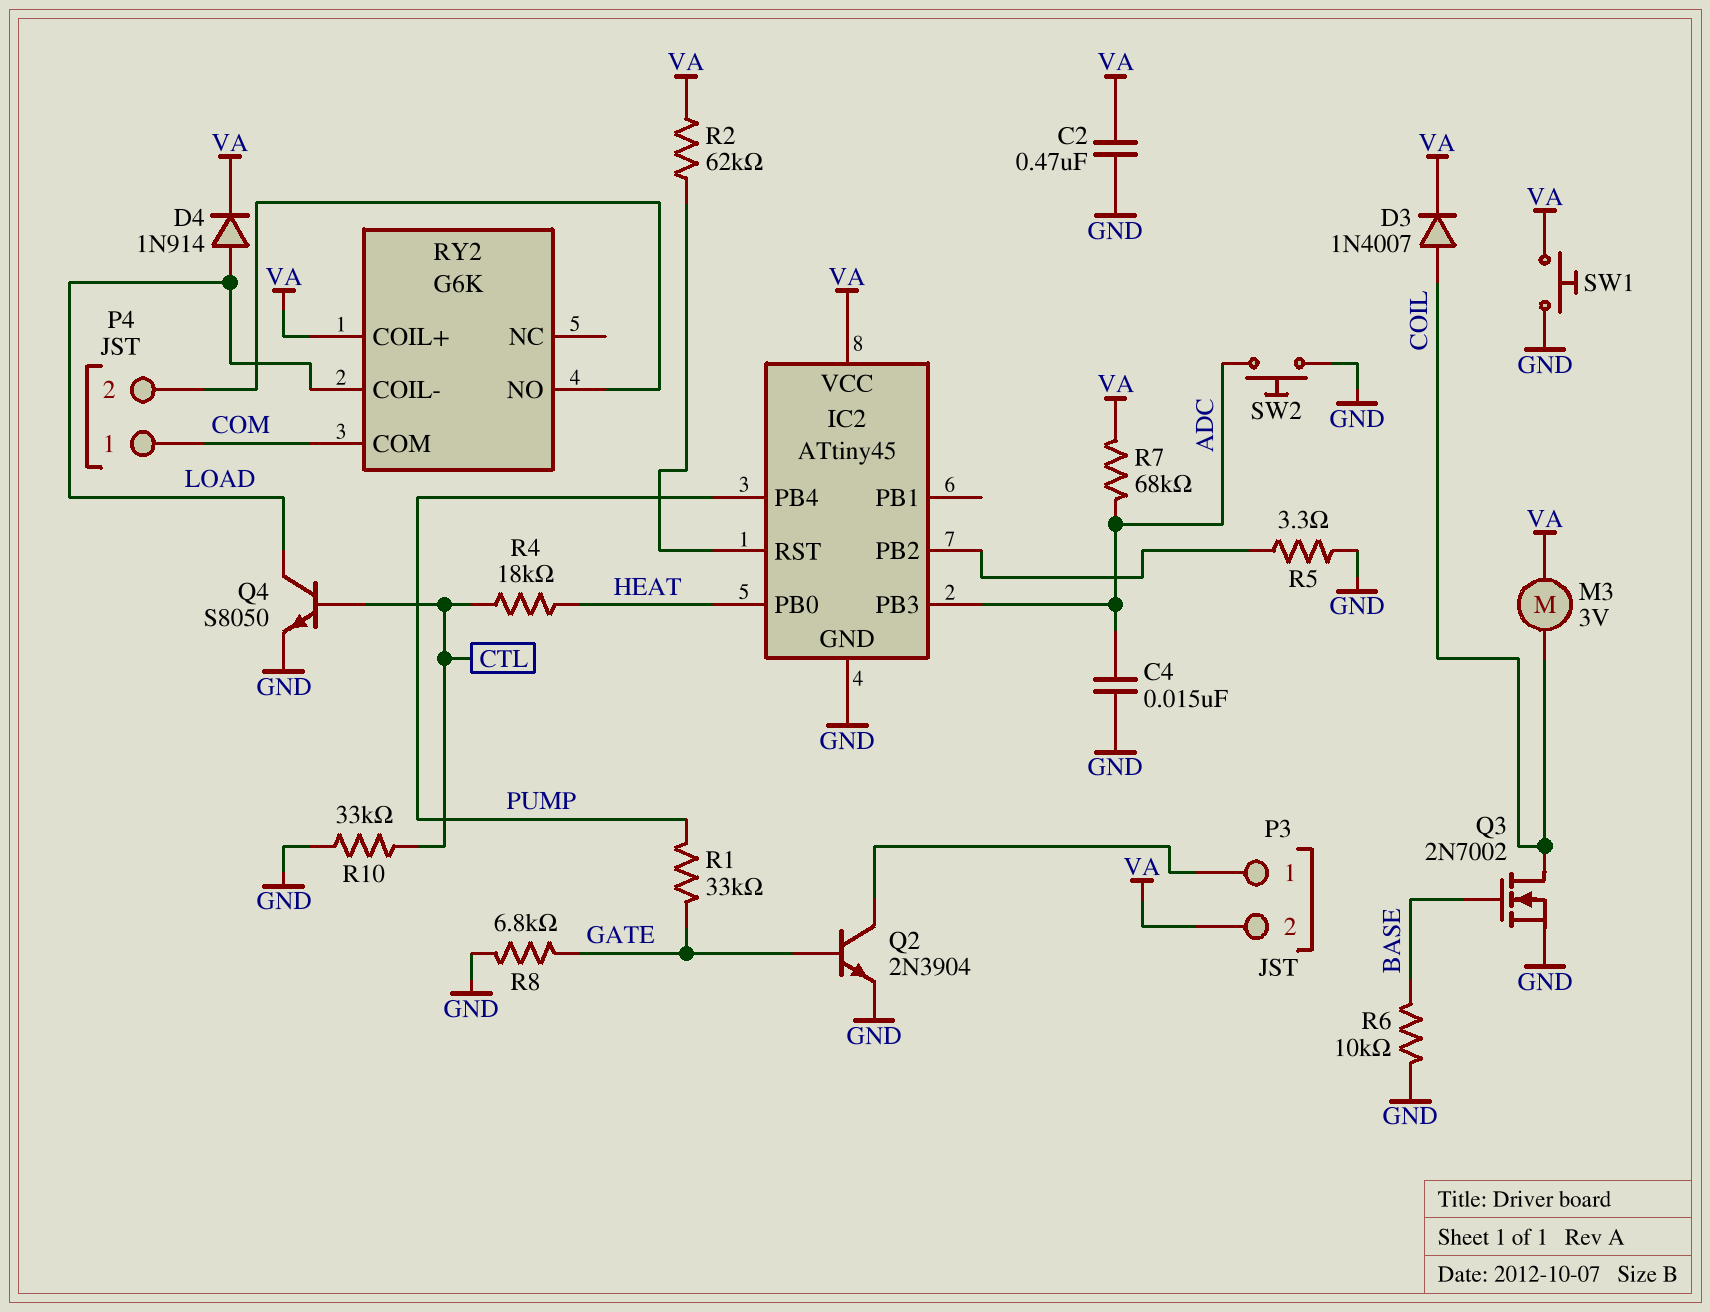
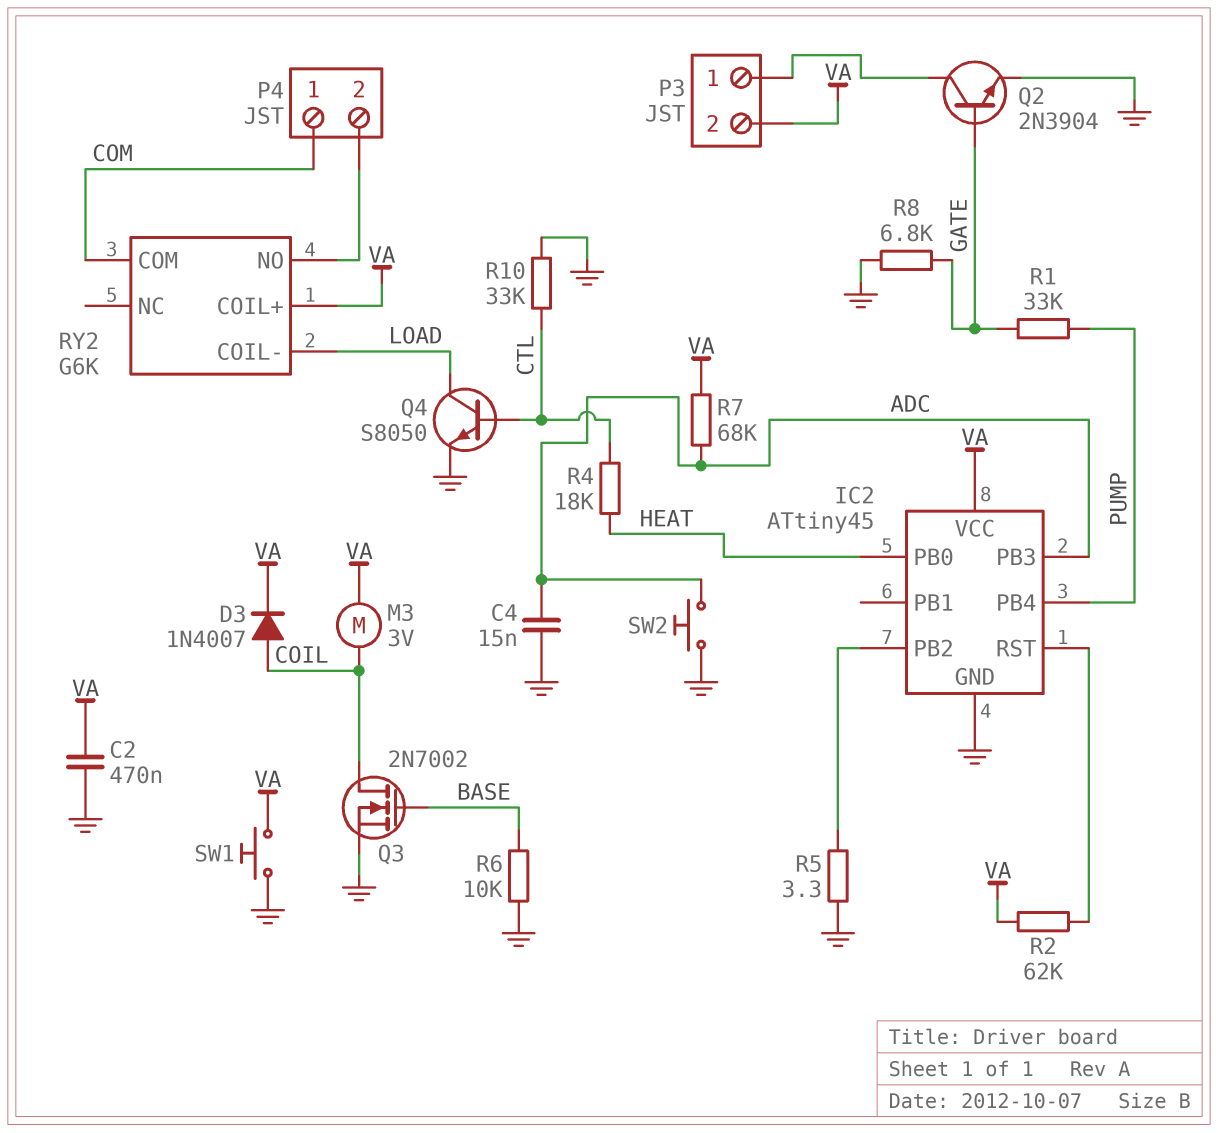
D4: diode 1N914 (A LOAD, K VA) -> none

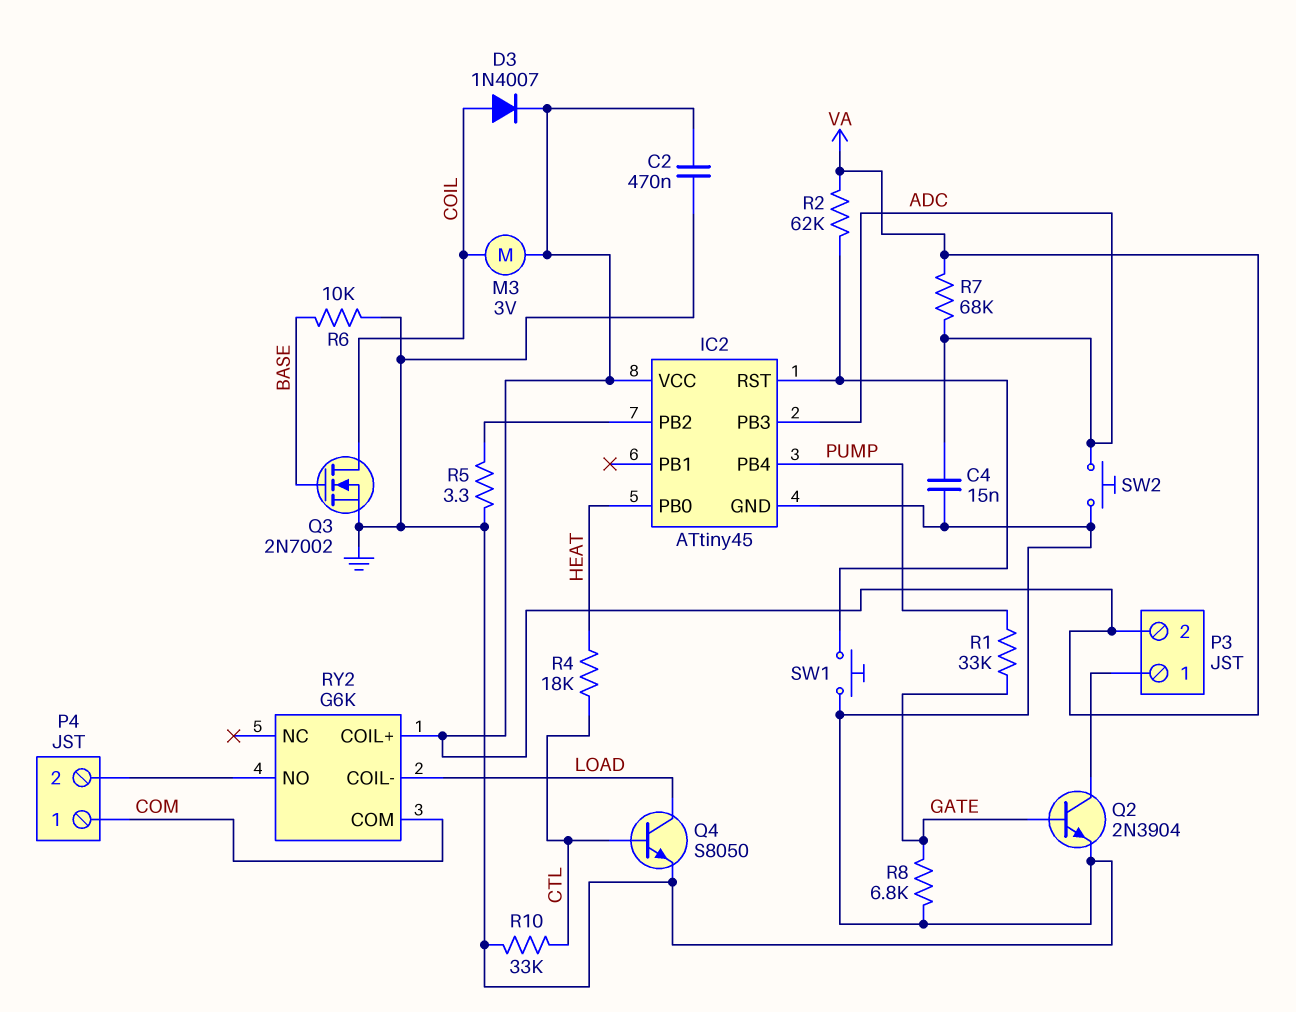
SW1: button (GND, VA) -> button (GND, IC2/RST)

